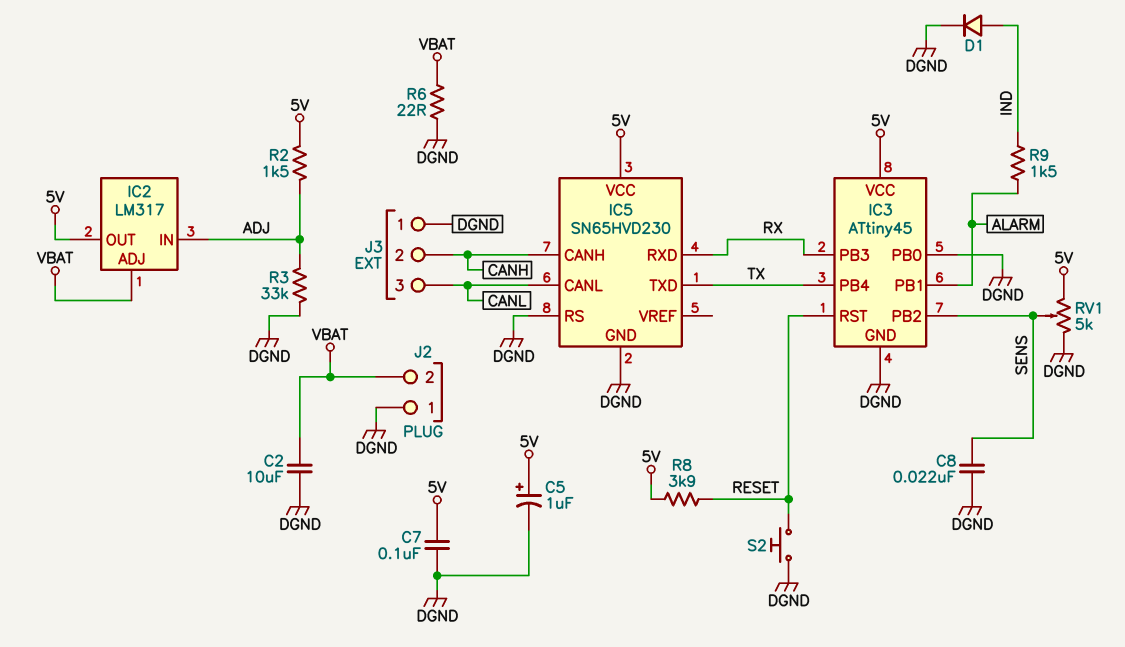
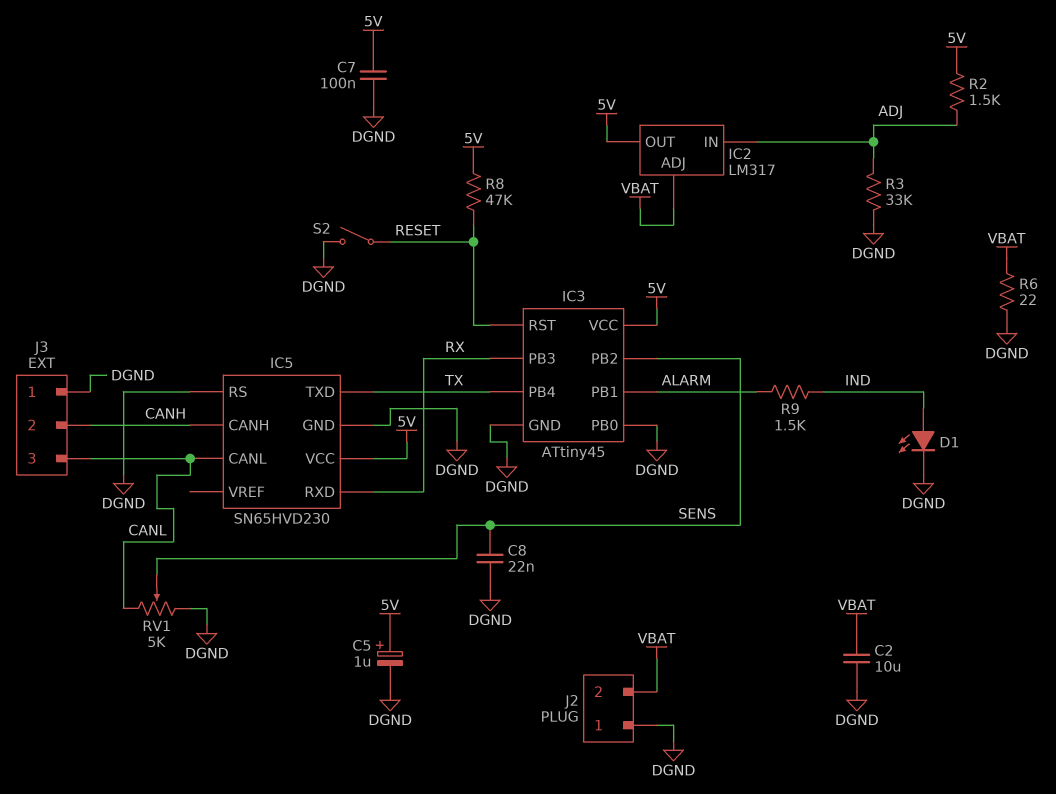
D1: diode (A IND, K DGND) -> LED (A IND, K DGND)
R8: 3.9k (5V, RESET) -> 47k (5V, RESET)
RV1: 5k (5V, DGND, wiper SENS) -> 5k (CANL, DGND, wiper SENS)
S2: button (DGND, RESET) -> switch (DGND, RESET)

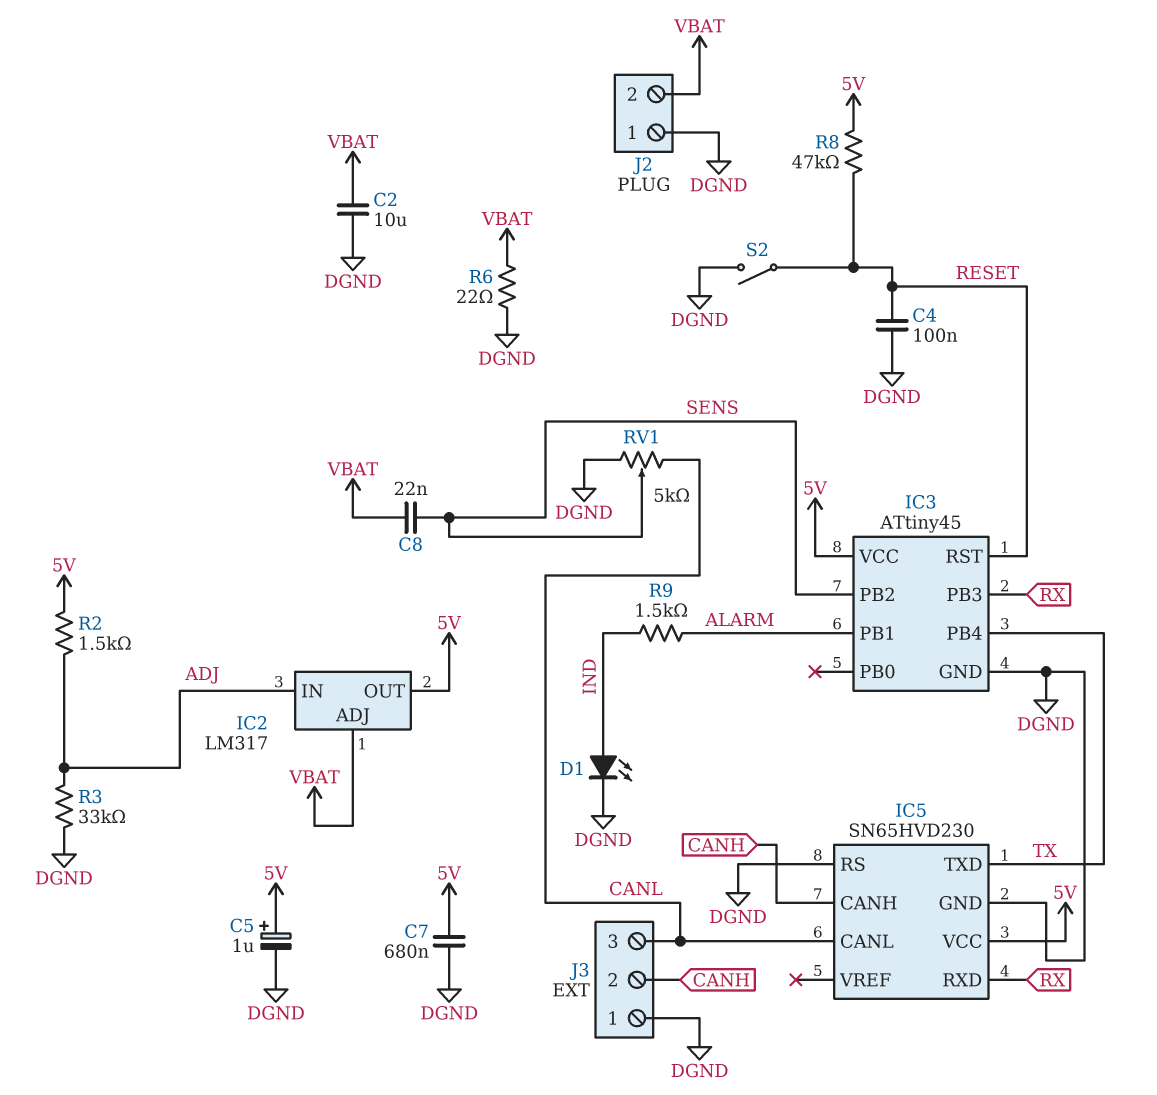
C4: none -> 100nF (DGND, RESET)
C7: 100nF (5V, DGND) -> 680nF (5V, DGND)
C8: 22nF (DGND, SENS) -> 22nF (SENS, VBAT)
IC3 pin PB0: DGND -> none

